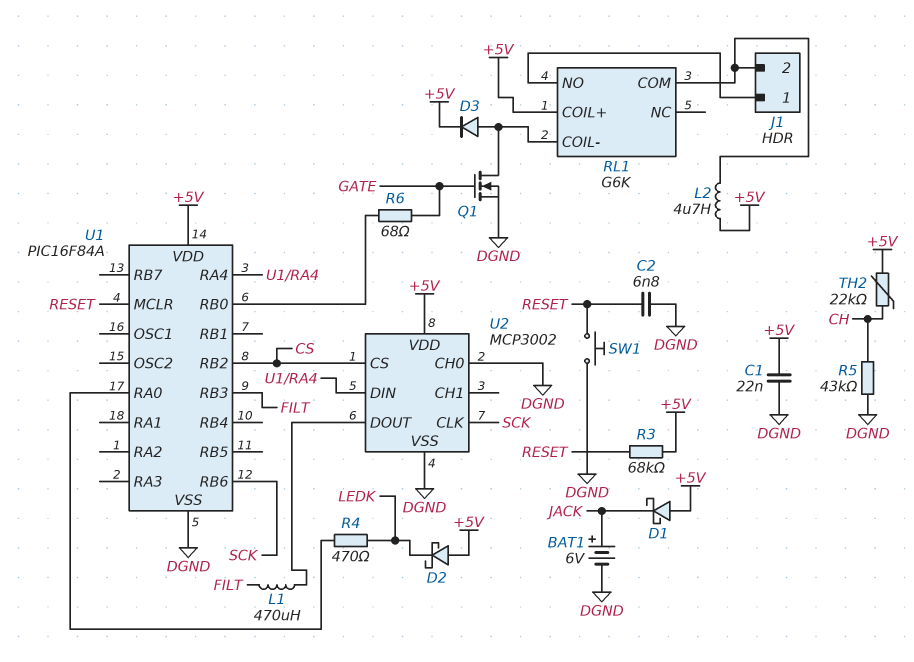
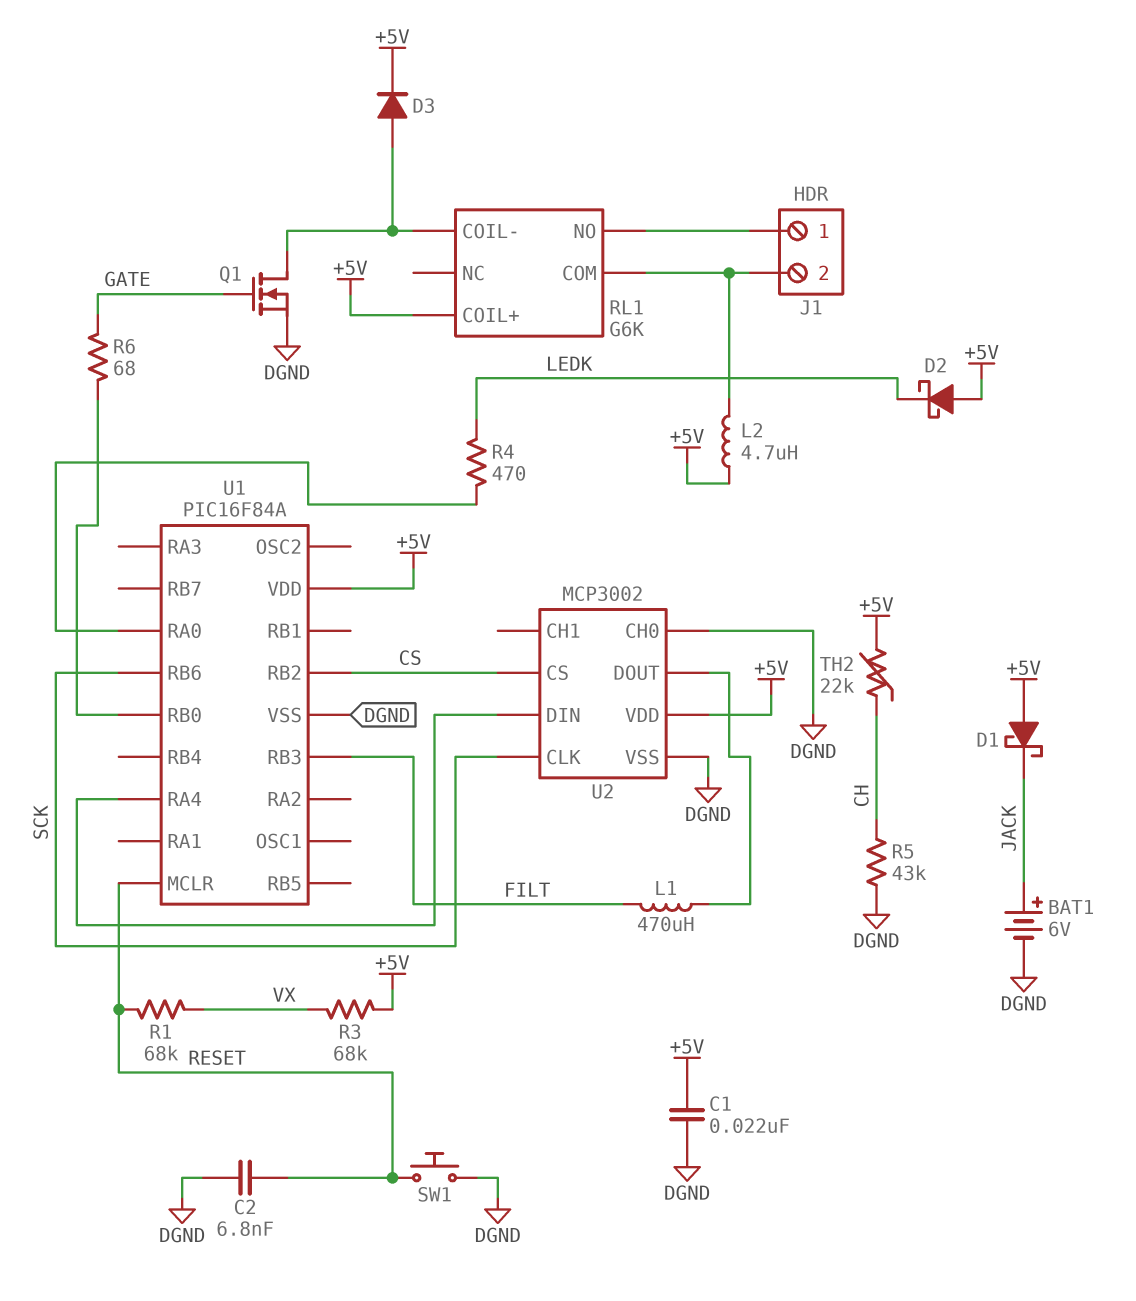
R1: none -> 68k (RESET, VX)
R3: 68k (+5V, RESET) -> 68k (+5V, VX)

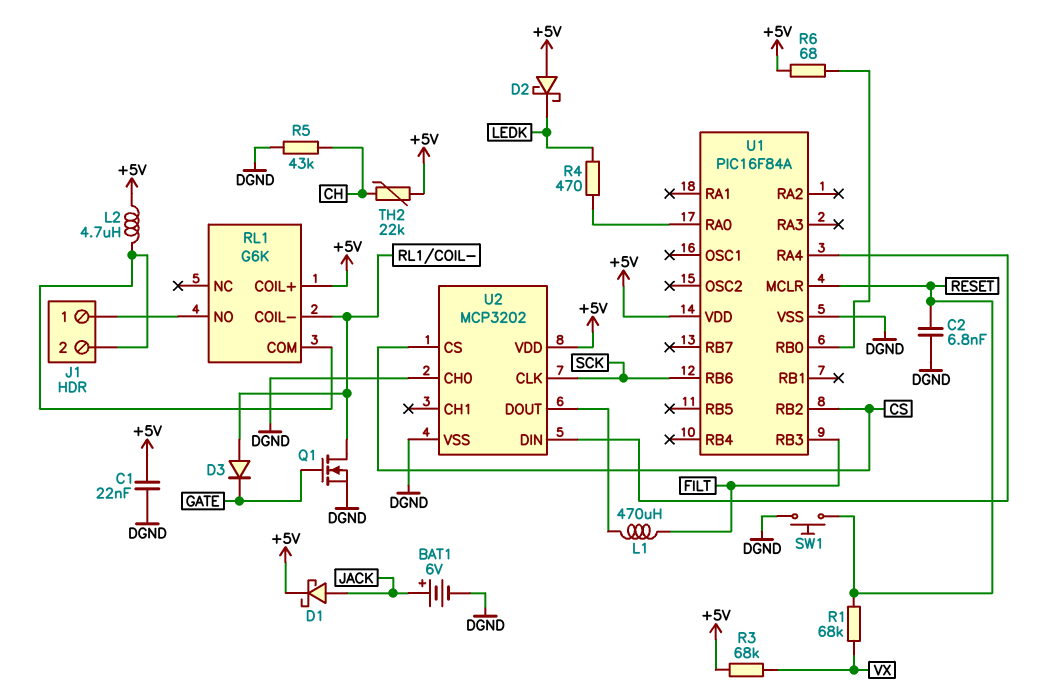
D1: schottky (A +5V, K JACK) -> schottky (A JACK, K +5V)
D3: diode (A RL1/COIL-, K +5V) -> diode (A RL1/COIL-, K GATE)
R6: 68 (GATE, U1/RB0) -> 68 (+5V, U1/RB0)
U2: MCP3002 -> MCP3202

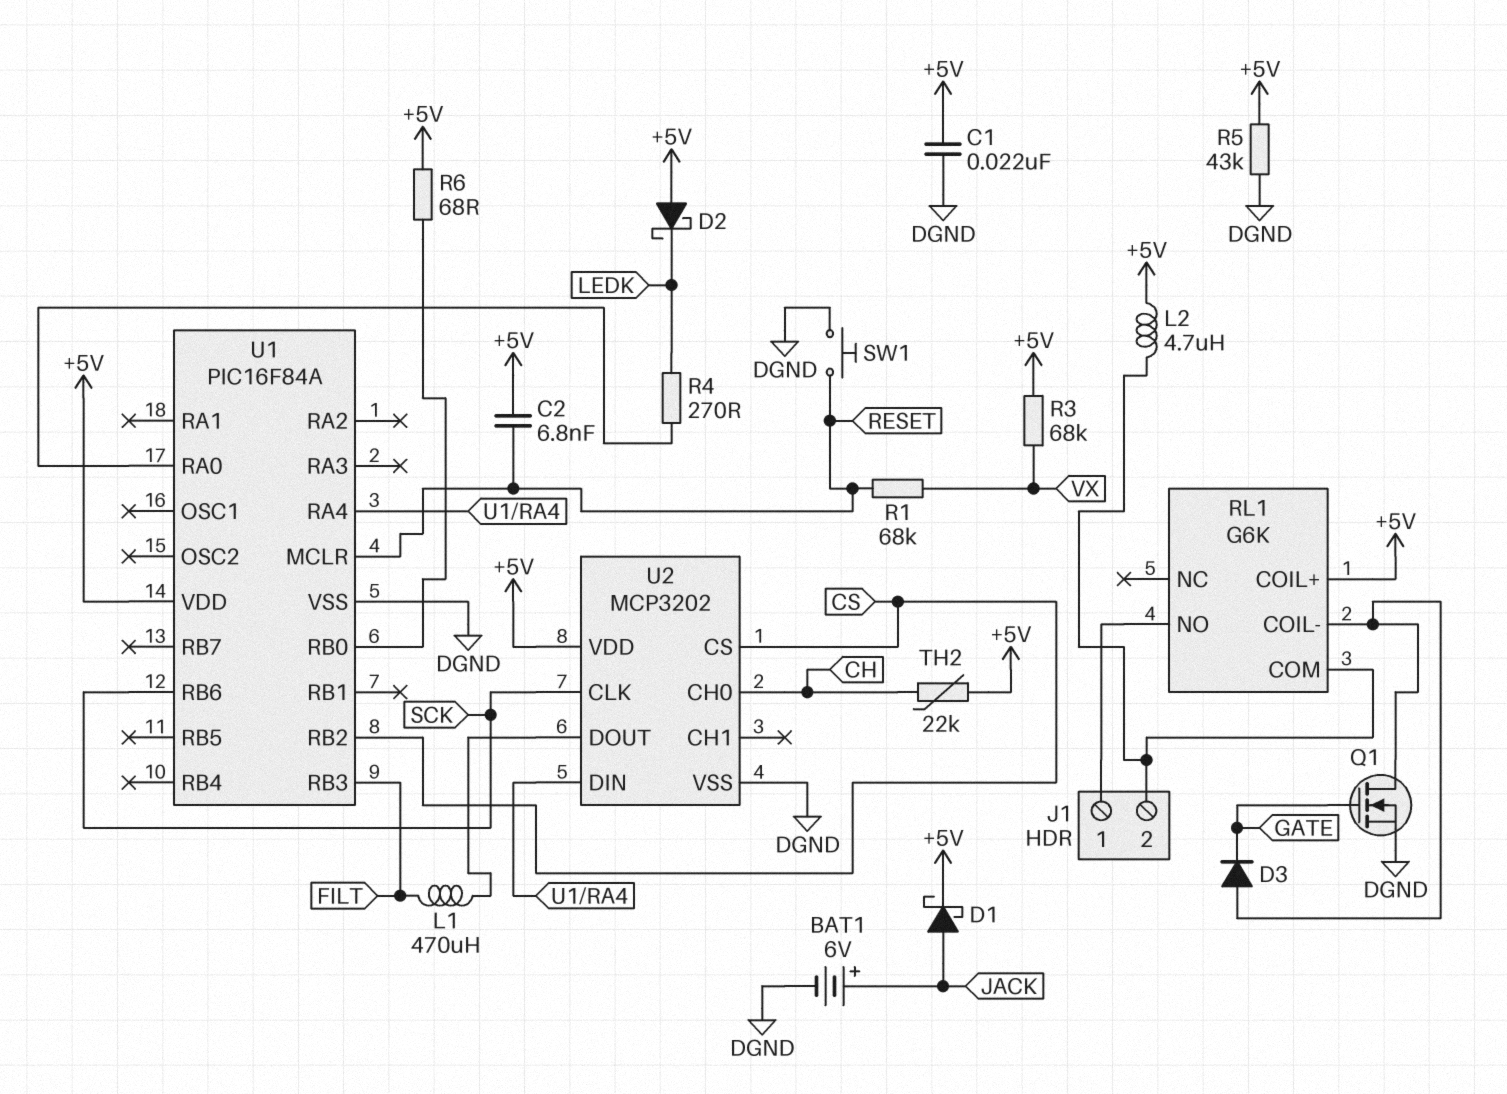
C2: 6.8nF (DGND, RESET) -> 6.8nF (+5V, RESET)
R4: 470 (LEDK, U1/RA0) -> 270 (LEDK, U1/RA0)
R5: 43k (CH, DGND) -> 43k (+5V, DGND)
U2 pin CH0: DGND -> CH

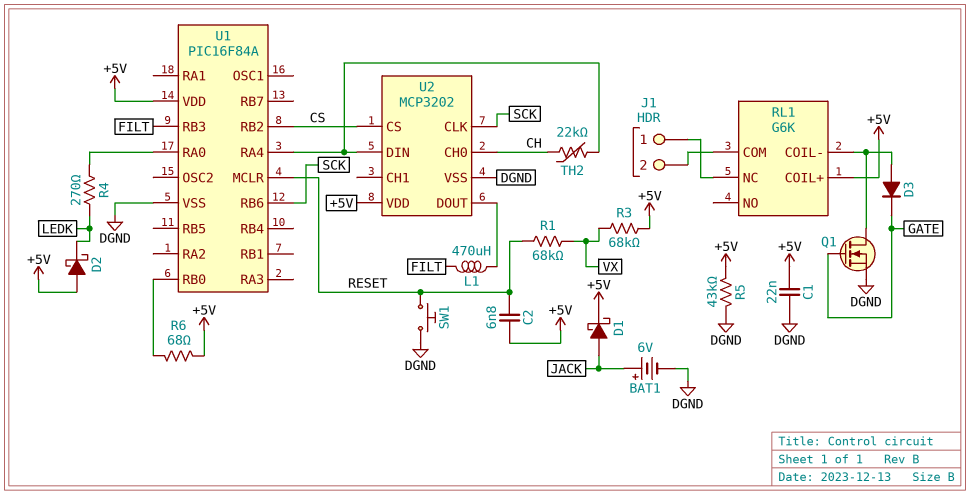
L2: 4.7uH (+5V, J1/2) -> none
RL1 pin NC: none -> J1/1
RL1 pin NO: J1/1 -> none
TH2: 22k (+5V, CH) -> 22k (CH, U1/RA4)

